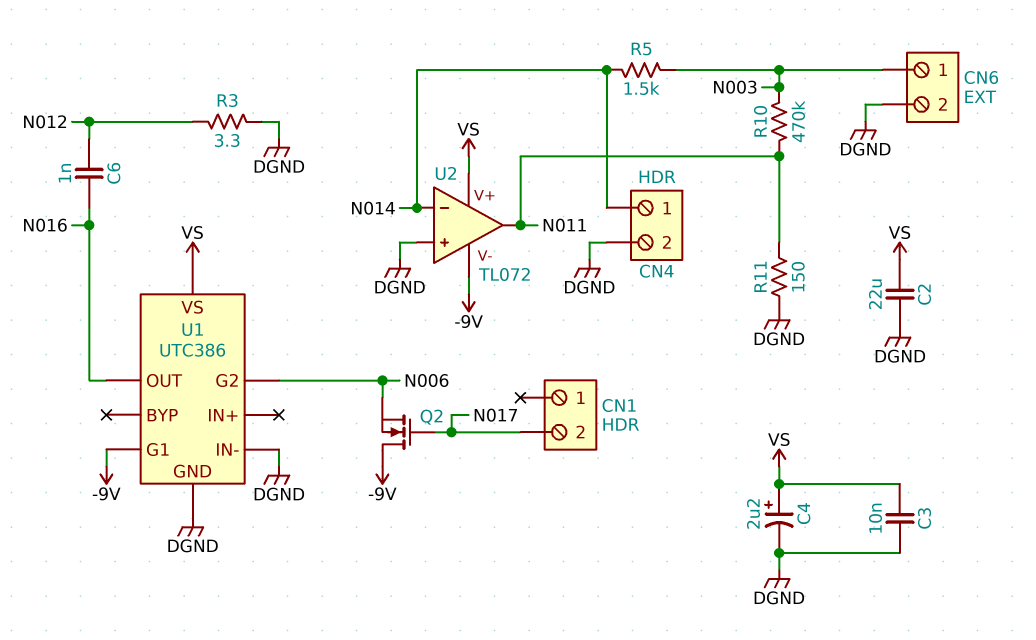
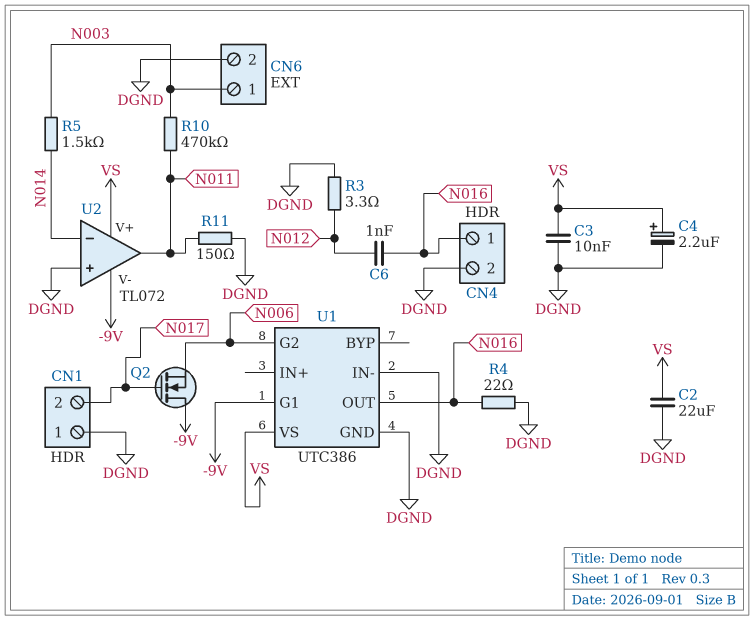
CN1 pin 1: none -> DGND
CN4 pin 1: N014 -> N016
R4: none -> 22 (DGND, N016)

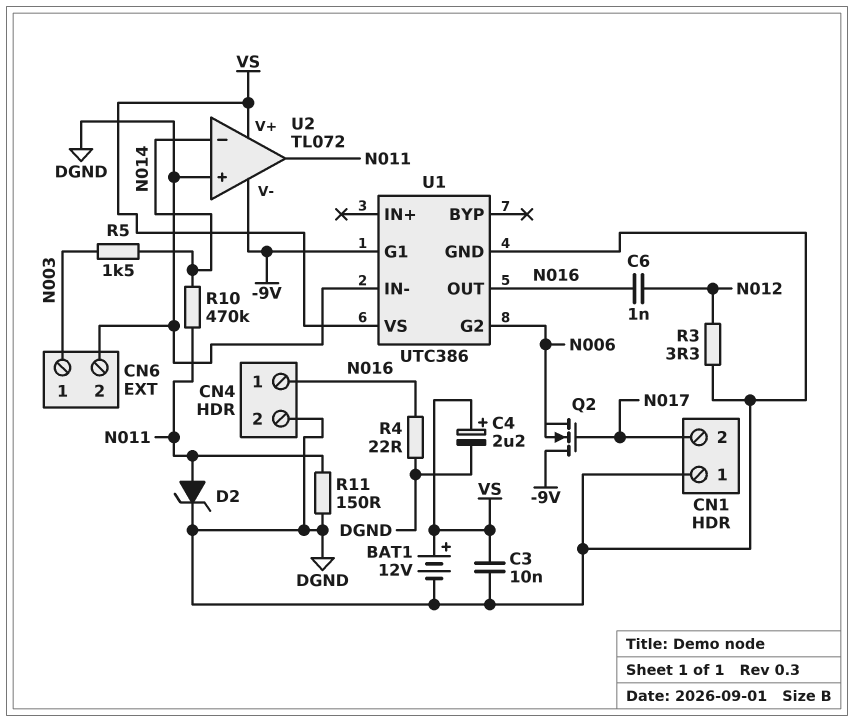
BAT1: none -> 12V (plus VS, minus DGND)
C2: 22uF (DGND, VS) -> none
D2: none -> zener (A N011, K DGND)
R10: 470k (N003, N011) -> 470k (N011, N014)

